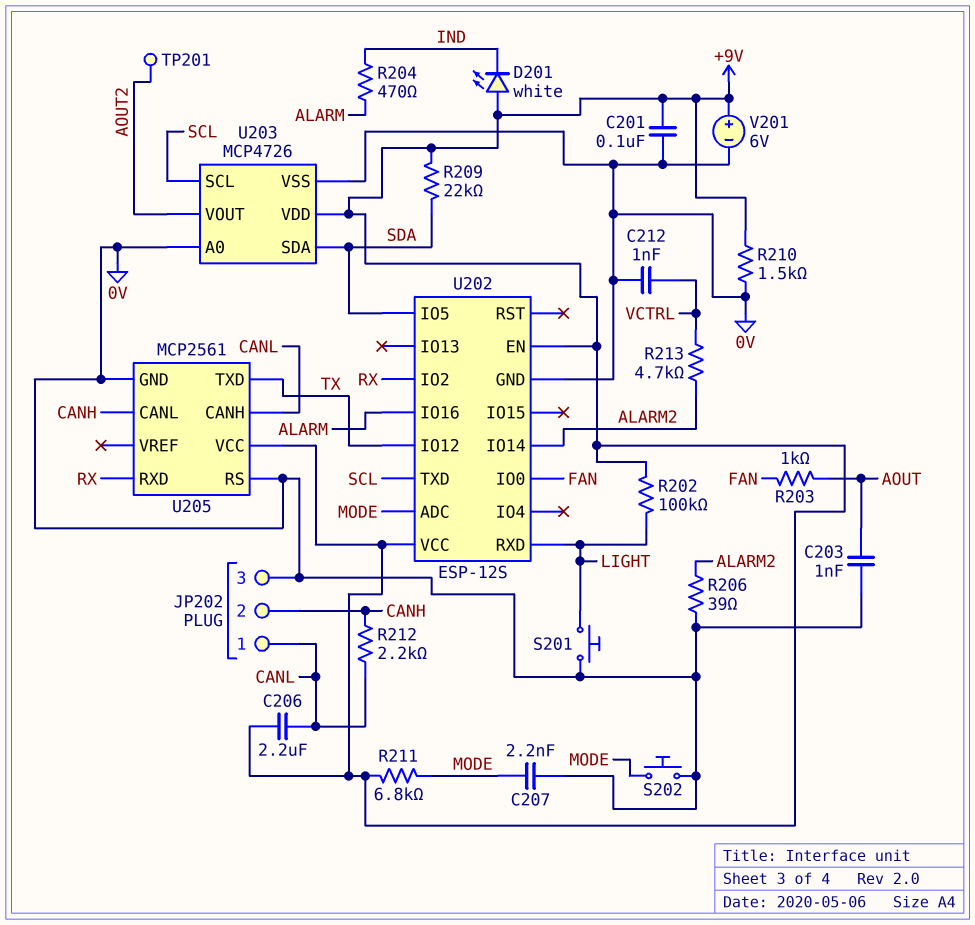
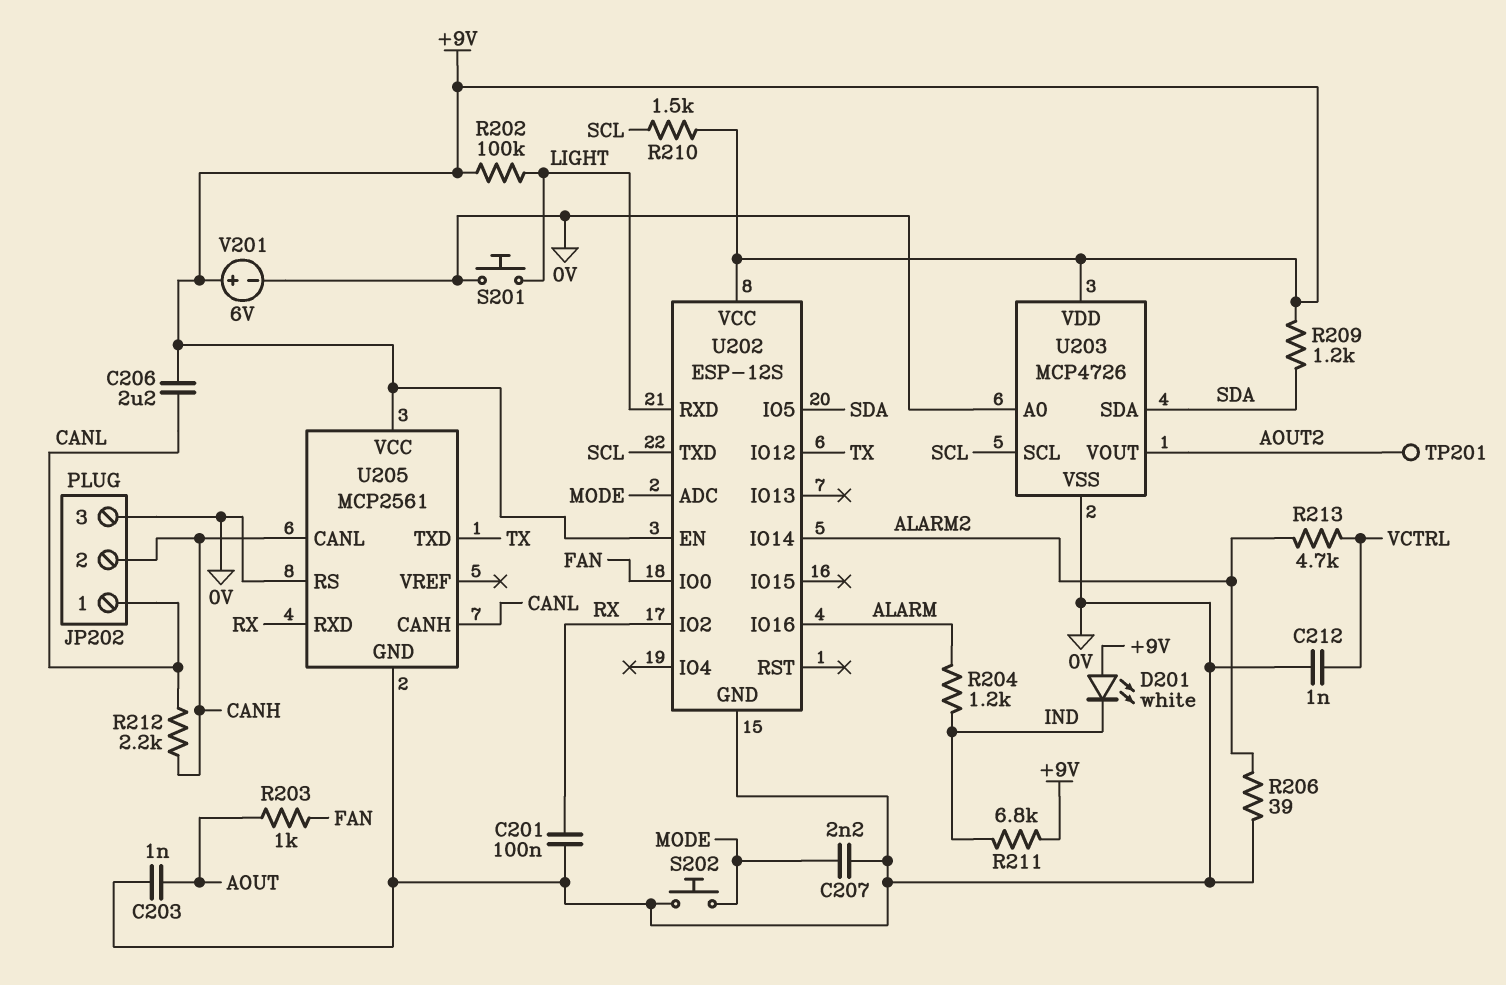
C201: 100nF (+9V, 0V) -> 100nF (0V, RX)
R204: 470 (ALARM, IND) -> 1.2k (ALARM, IND)
R209: 22k (+9V, SDA) -> 1.2k (+9V, SDA)
R210: 1.5k (+9V, 0V) -> 1.5k (+9V, SCL)
R211: 6.8k (+9V, MODE) -> 6.8k (+9V, IND)

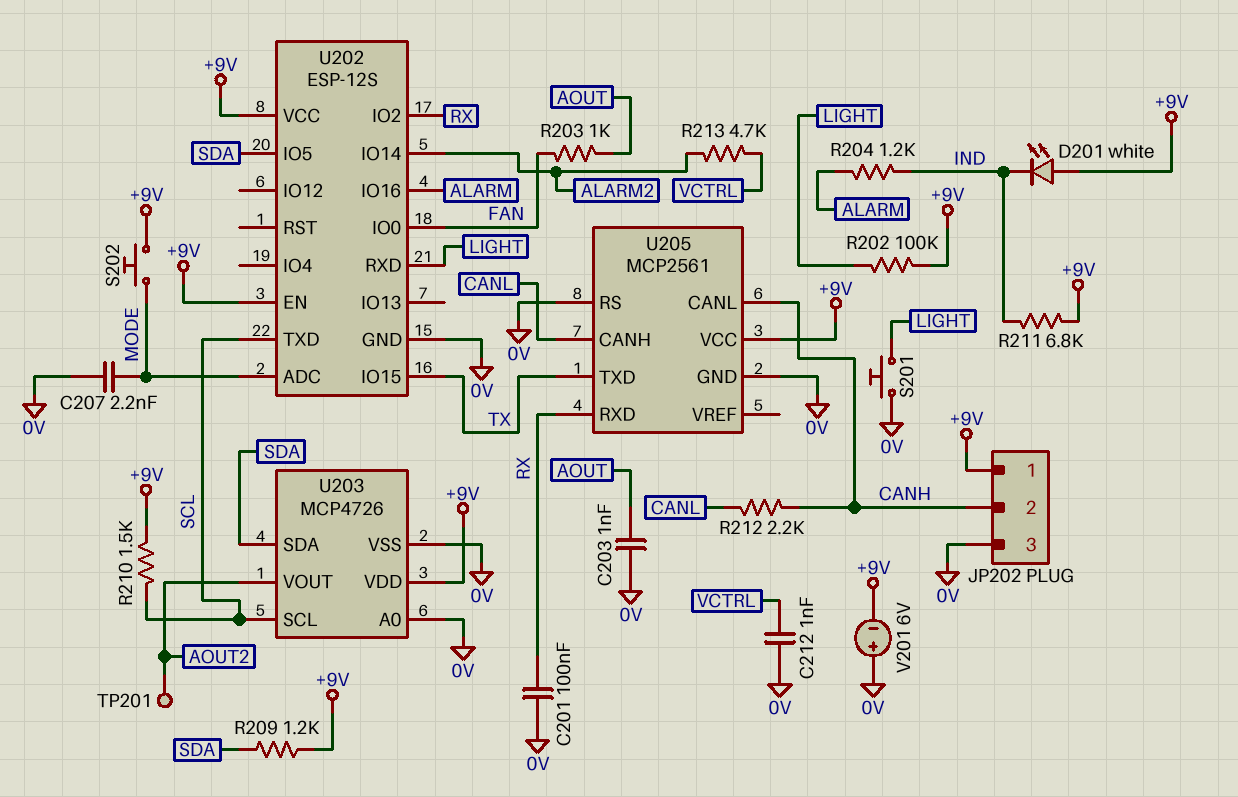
C206: 2.2uF (+9V, CANL) -> none
JP202 pin 1: CANL -> +9V
R206: 39 (0V, ALARM2) -> none
S202: button (0V, MODE) -> button (+9V, MODE)
U202 pin IO12: TX -> none
U202 pin IO15: none -> TX
V201: 6V (plus +9V, minus 0V) -> 6V (plus 0V, minus +9V)

